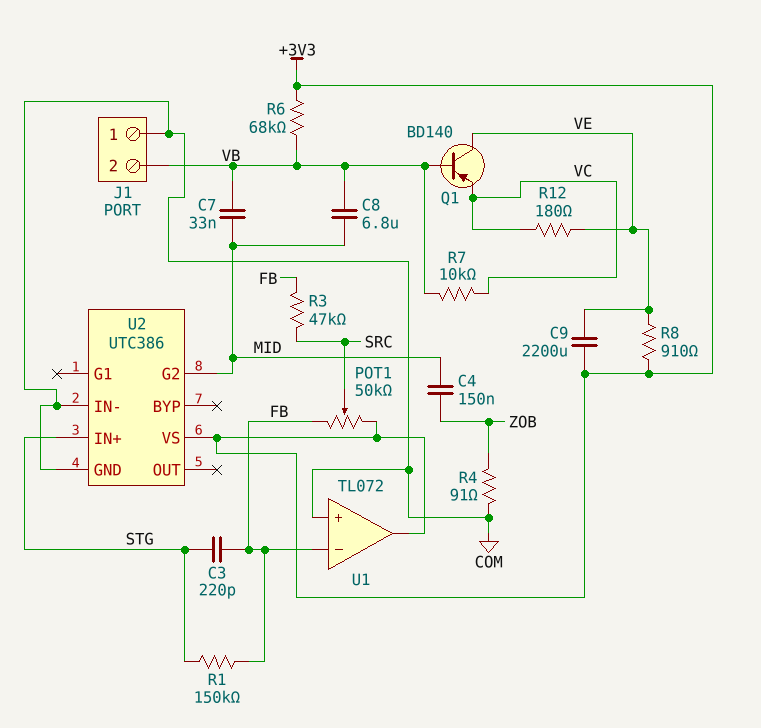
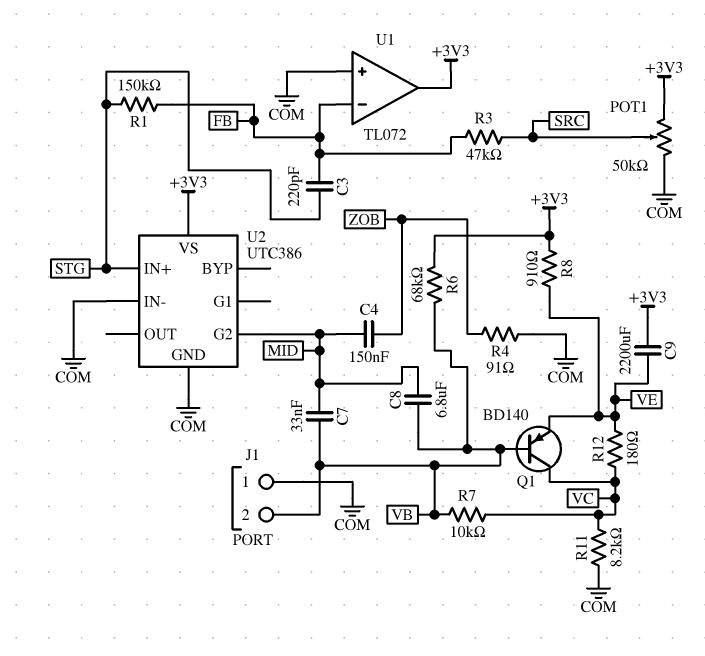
POT1: 50k (+3V3, FB, wiper SRC) -> 50k (+3V3, COM, wiper SRC)
Q1: PNP BD140 (B VB, C VE, E VC) -> PNP BD140 (B VB, C VC, E VE)
R11: none -> 8.2k (COM, VC)

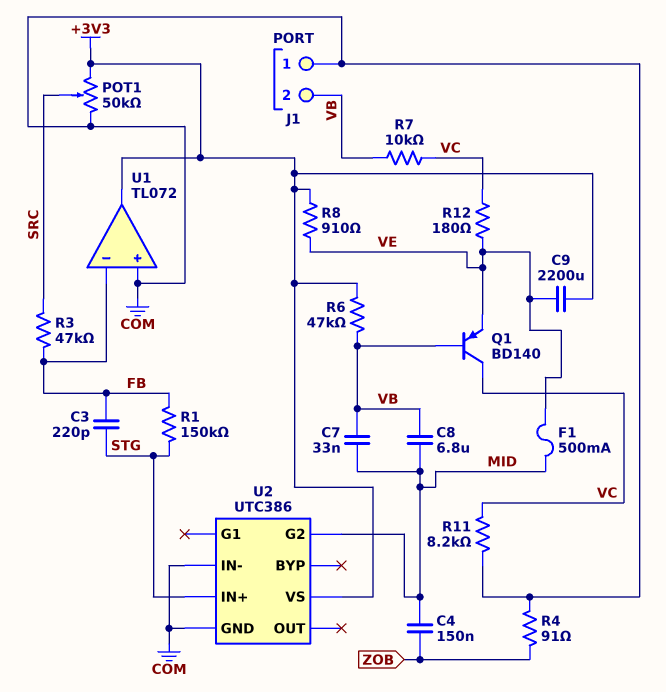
F1: none -> 500mA (MID, VE)
R6: 68k (+3V3, VB) -> 47k (+3V3, VB)

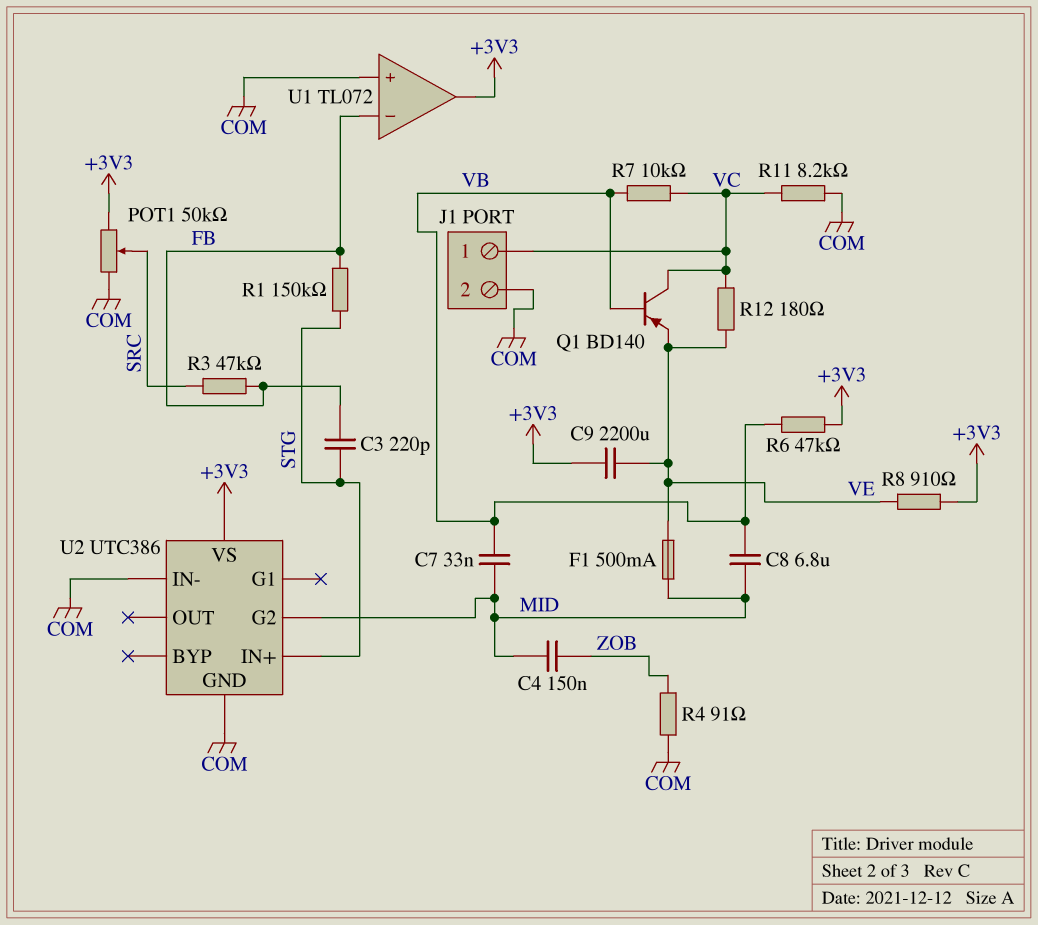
J1 pin 1: COM -> VC
J1 pin 2: VB -> COM

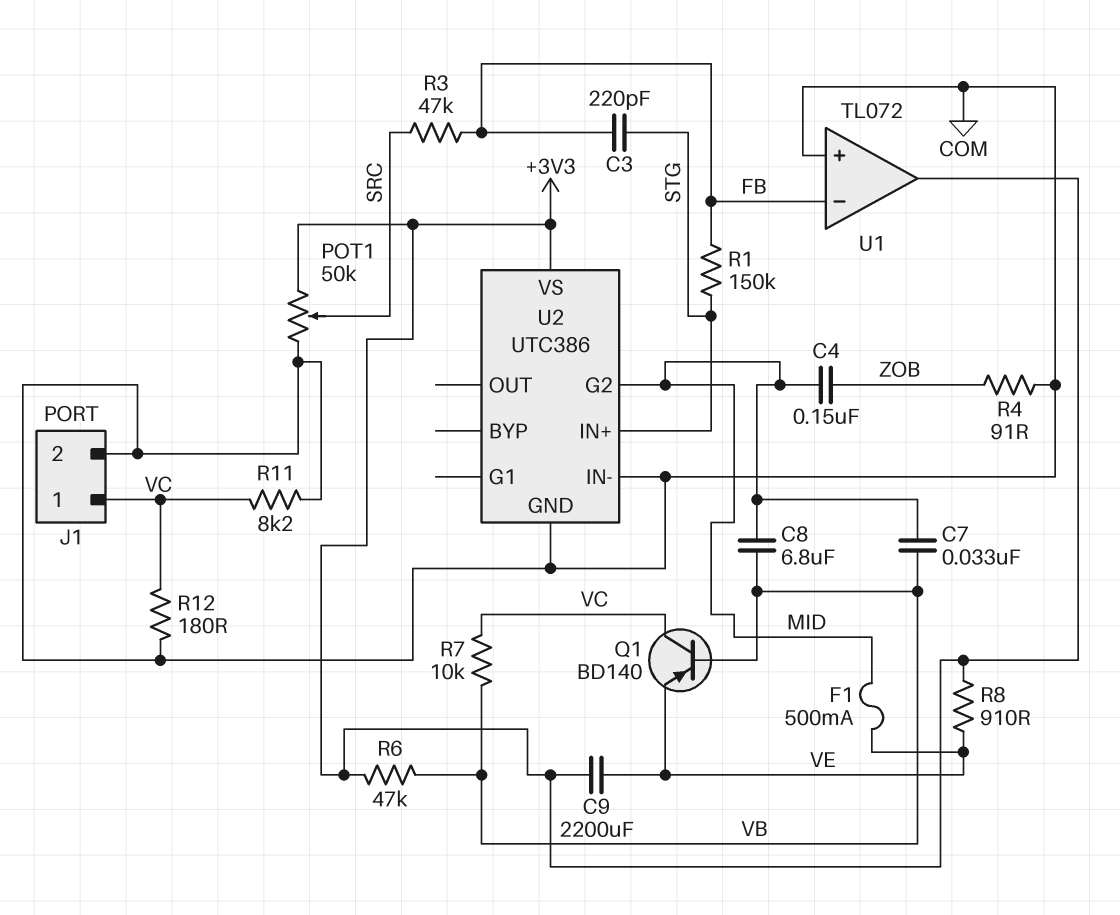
R12: 180 (VC, VE) -> 180 (COM, VC)

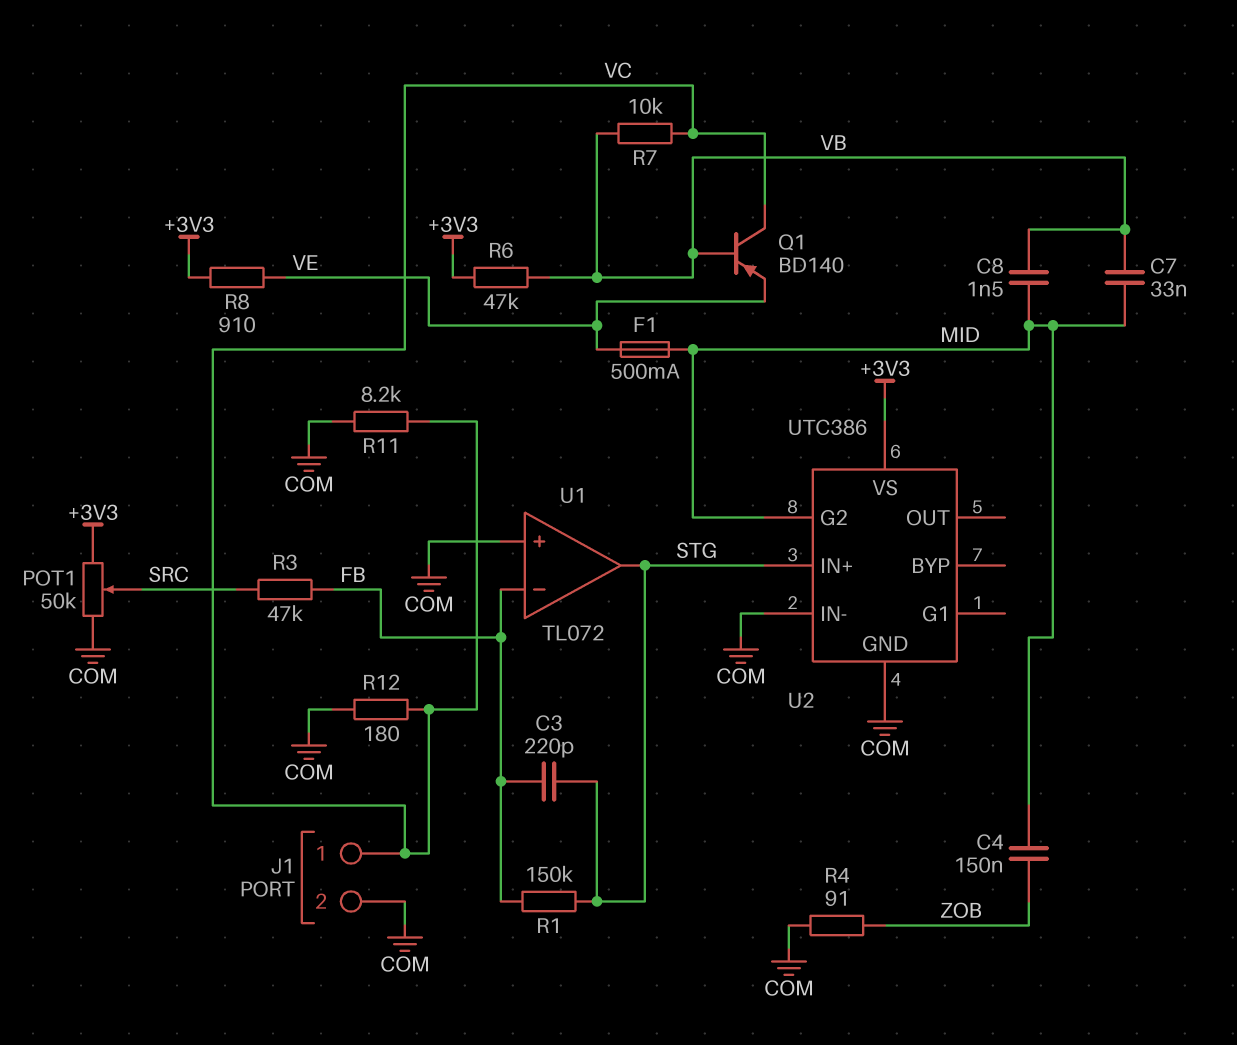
C8: 6.8uF (MID, VB) -> 1.5nF (MID, VB)
C9: 2200uF (+3V3, VE) -> none
U1 pin out: +3V3 -> STG

